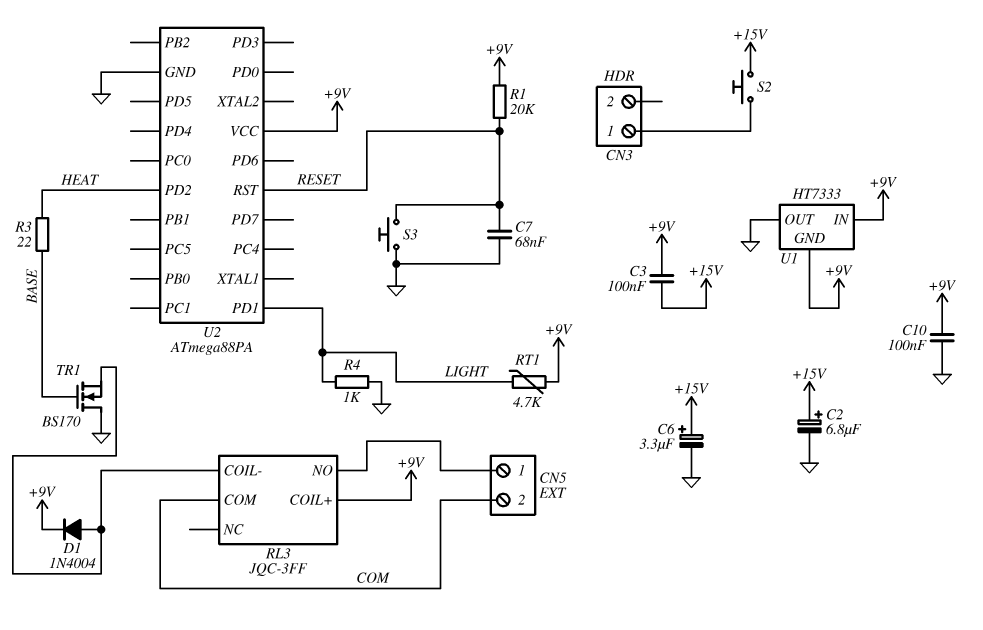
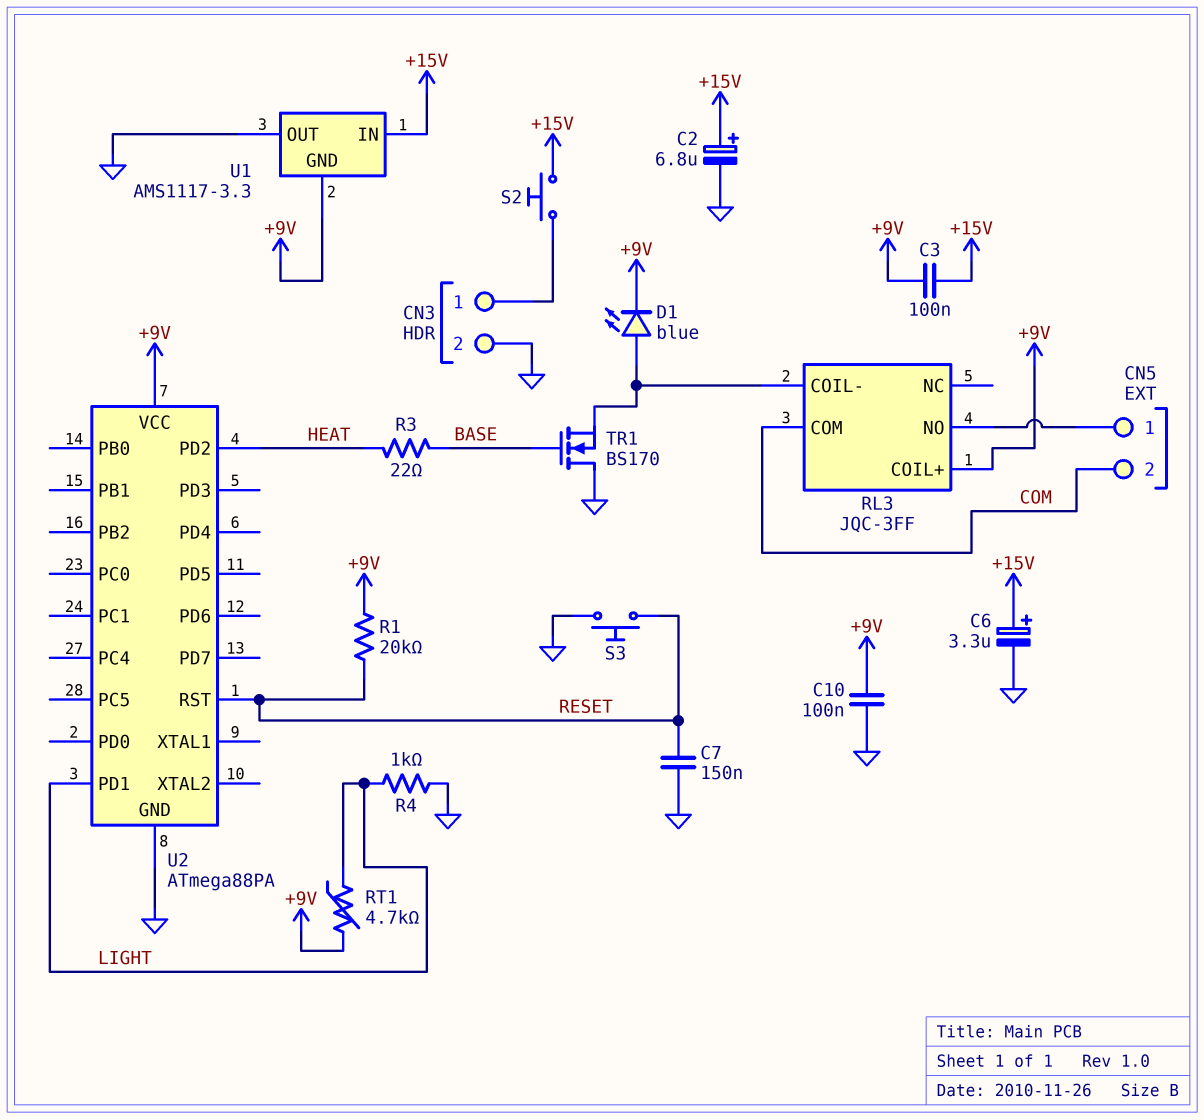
C7: 68nF (GND, RESET) -> 150nF (GND, RESET)
CN3 pin 2: none -> GND
D1: diode 1N4004 (A RL3/COIL-, K +9V) -> LED blue (A RL3/COIL-, K +9V)
U1: HT7333 -> AMS1117-3.3
U1 pin IN: +9V -> +15V

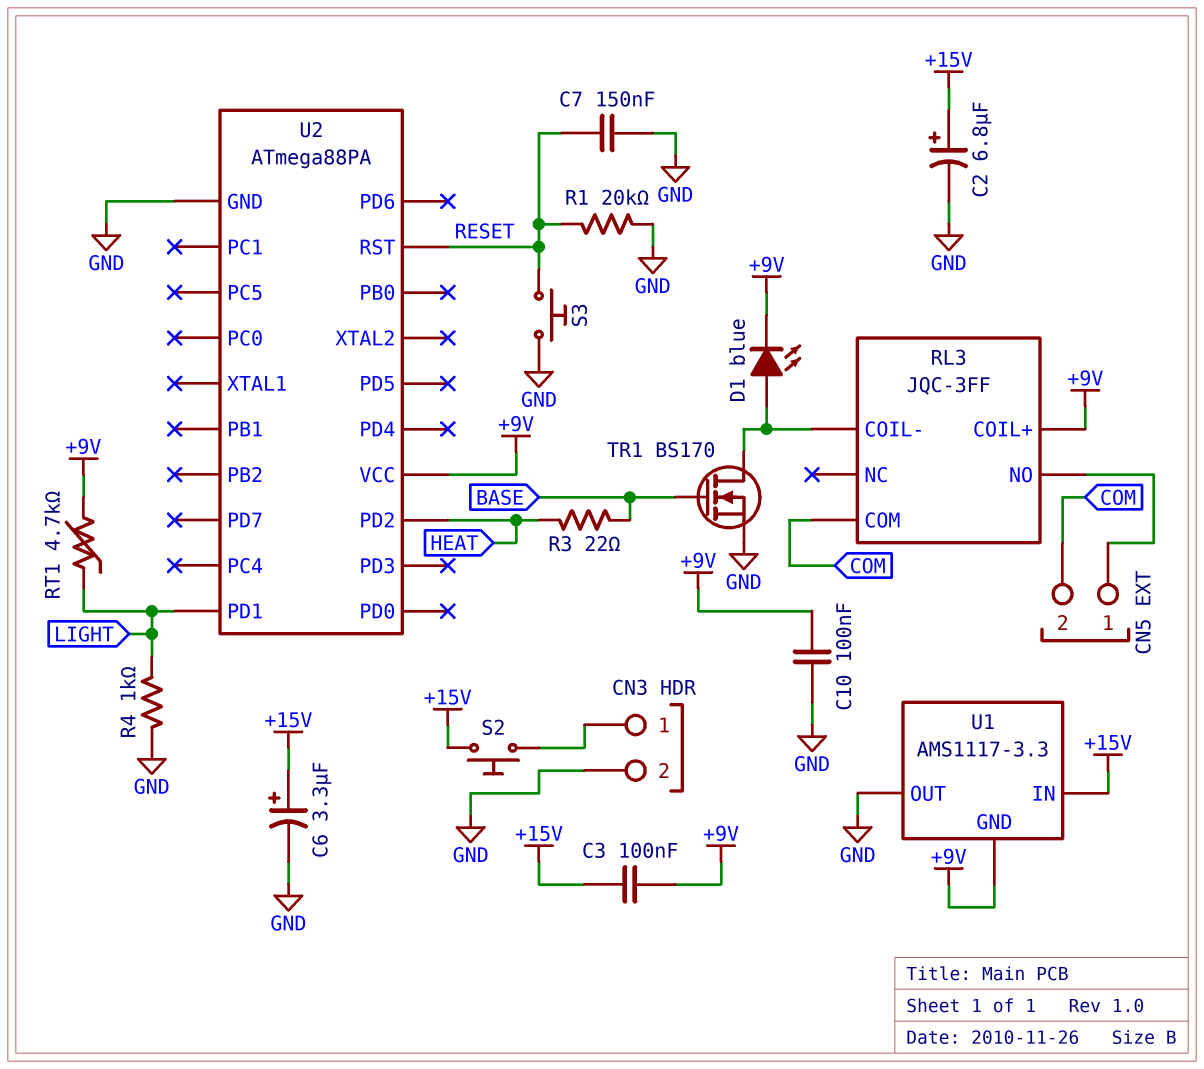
R1: 20k (+9V, RESET) -> 20k (GND, RESET)
TR1: NMOS BS170 (G BASE, D GND, S RL3/COIL-) -> NMOS BS170 (G BASE, D RL3/COIL-, S GND)

